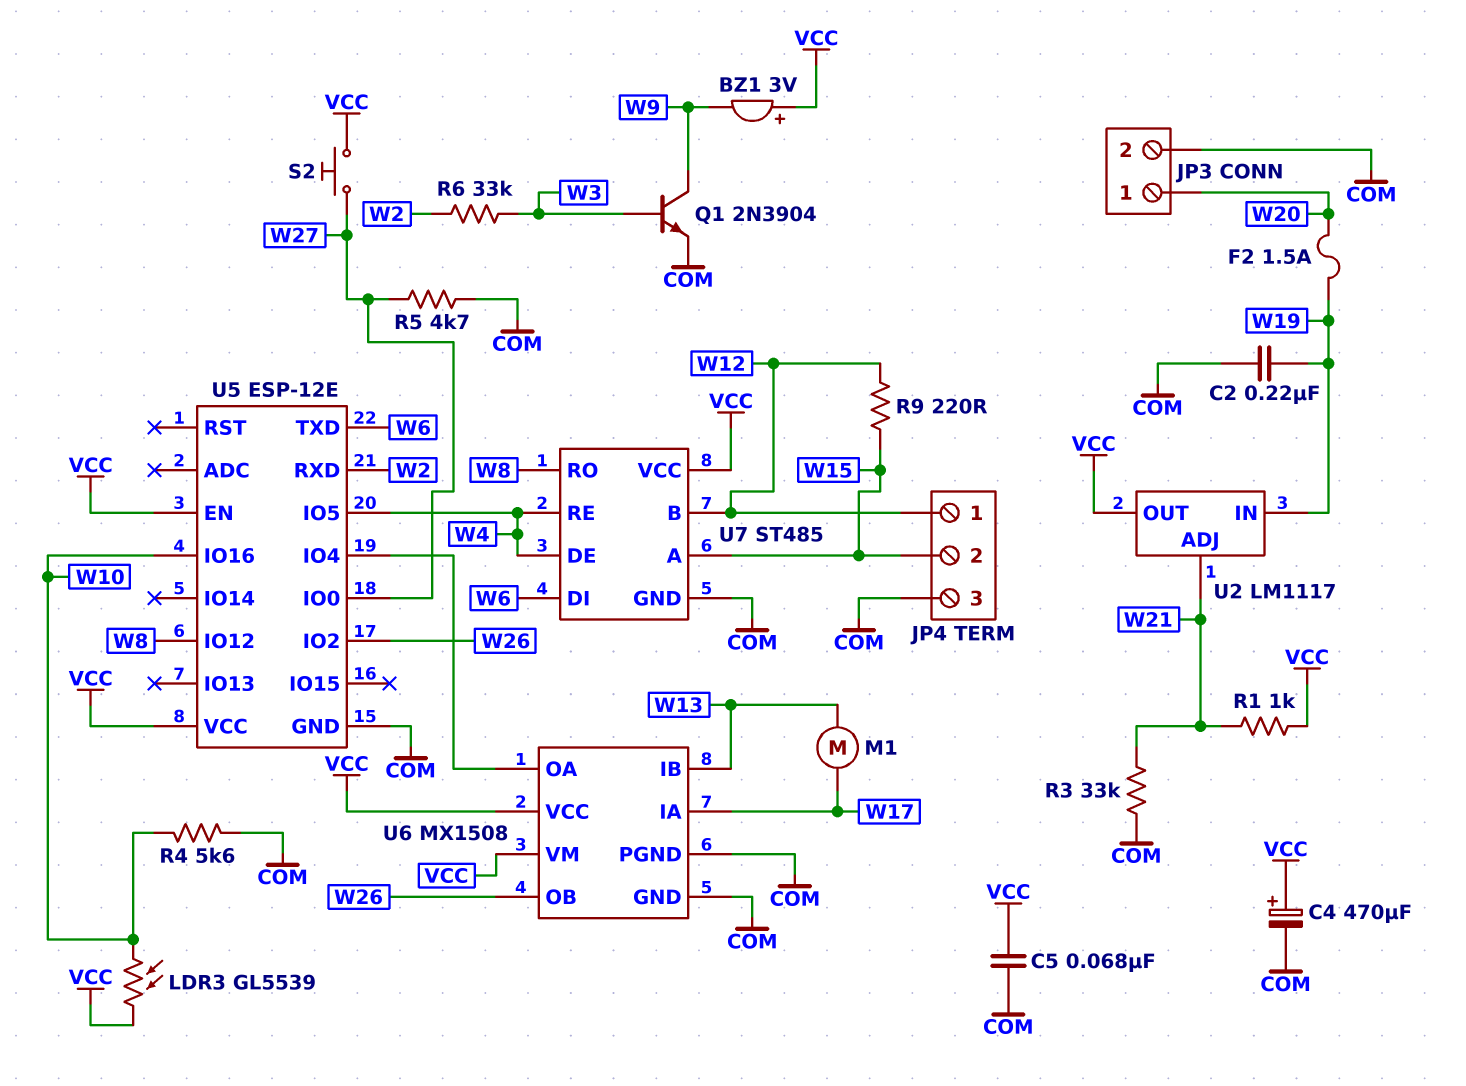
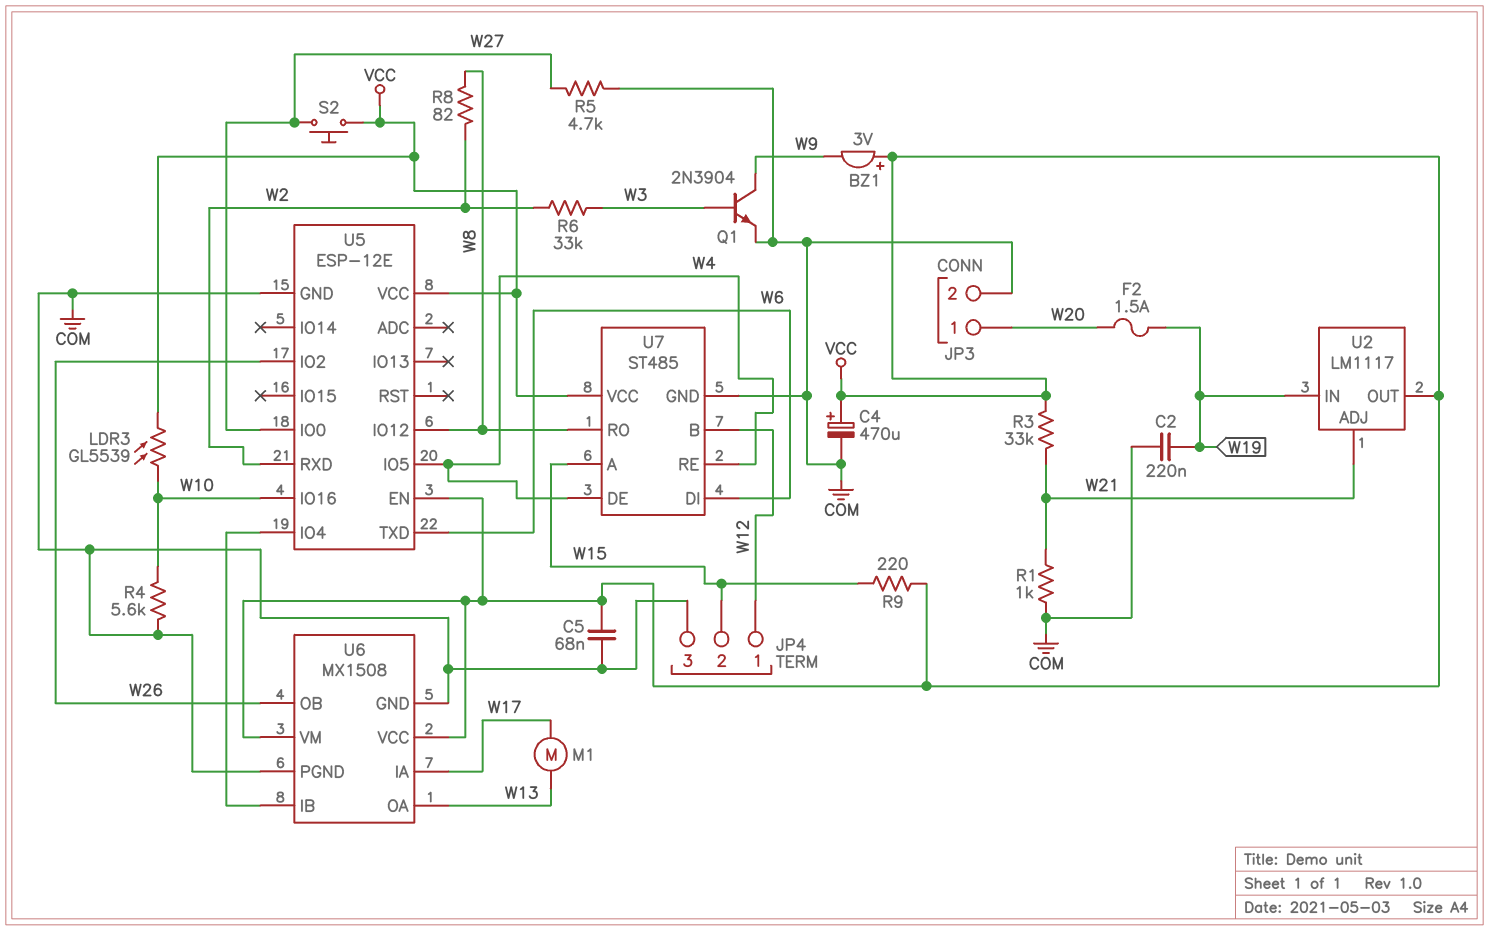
R1: 1k (VCC, W21) -> 1k (COM, W21)
R3: 33k (COM, W21) -> 33k (VCC, W21)
R8: none -> 82 (W2, W8)
R9: 220 (W12, W15) -> 220 (VCC, W15)
U6 pin IB: W13 -> U5/IO4
U6 pin OA: U5/IO4 -> W13

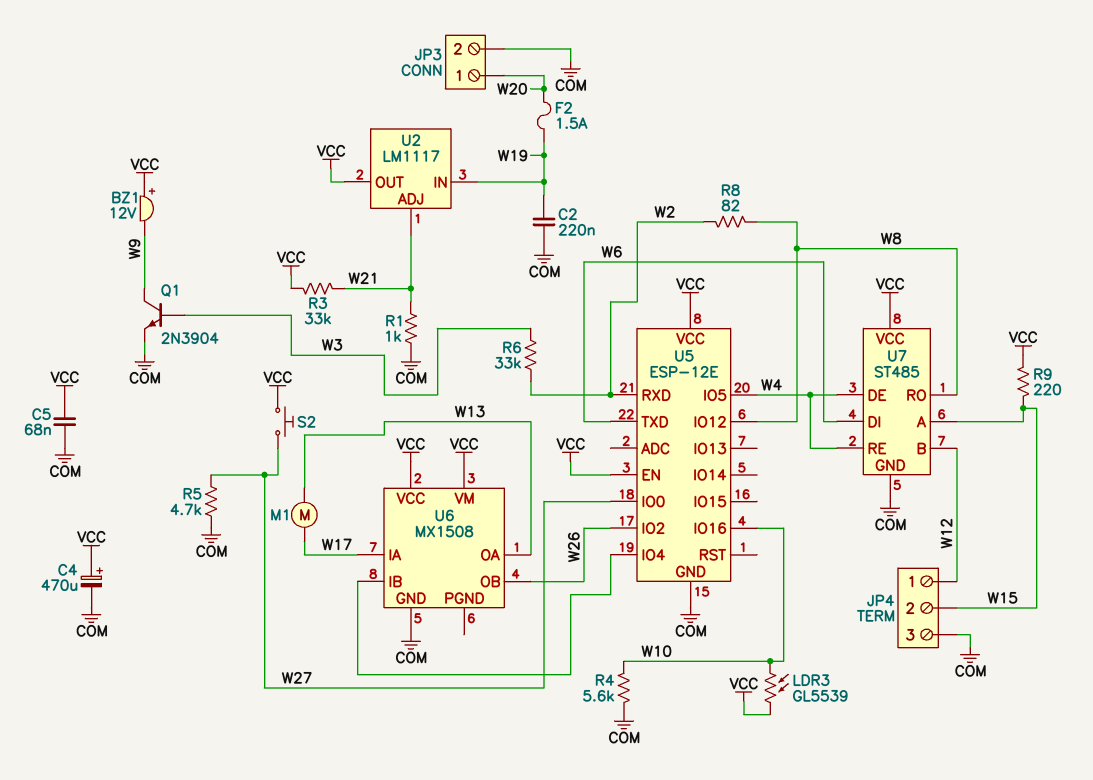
BZ1: buzzer 3V (plus VCC, minus W9) -> buzzer 12V (plus VCC, minus W9)
U6 pin PGND: COM -> none

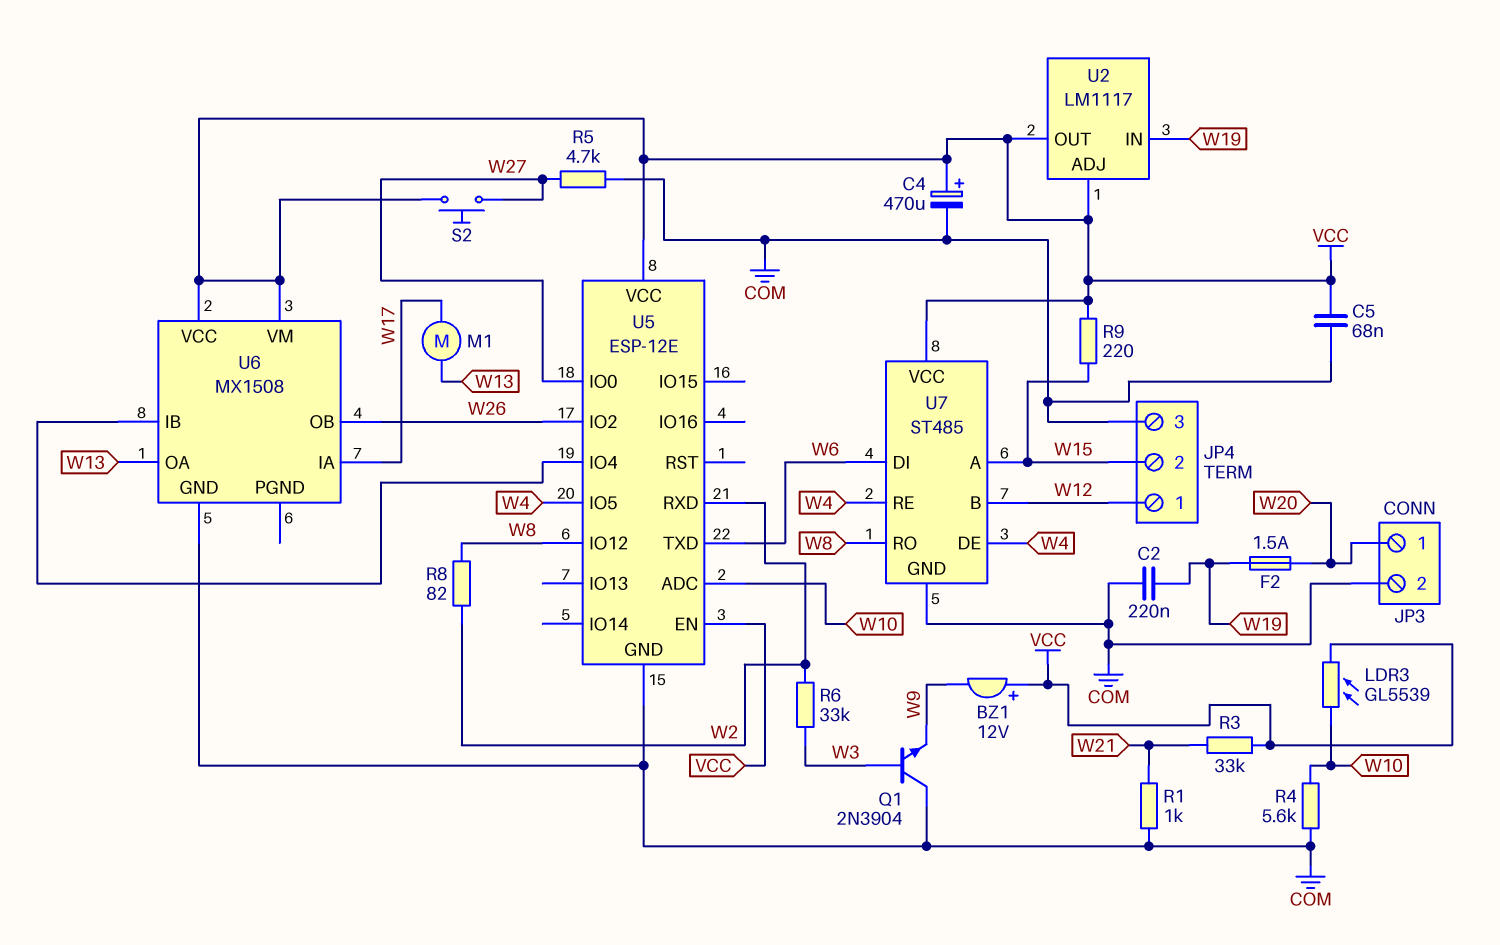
Q1: NPN 2N3904 (B W3, C W9, E COM) -> NPN 2N3904 (B W3, C COM, E W9)
U2 pin ADJ: W21 -> VCC
U5 pin ADC: none -> W10
U5 pin IO16: W10 -> none

